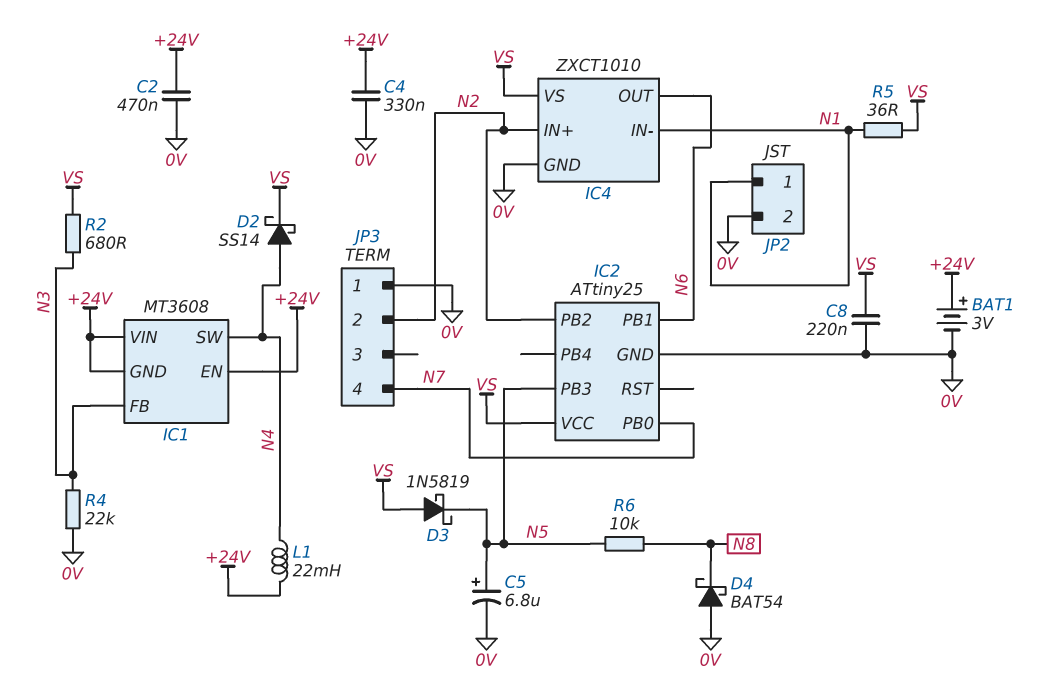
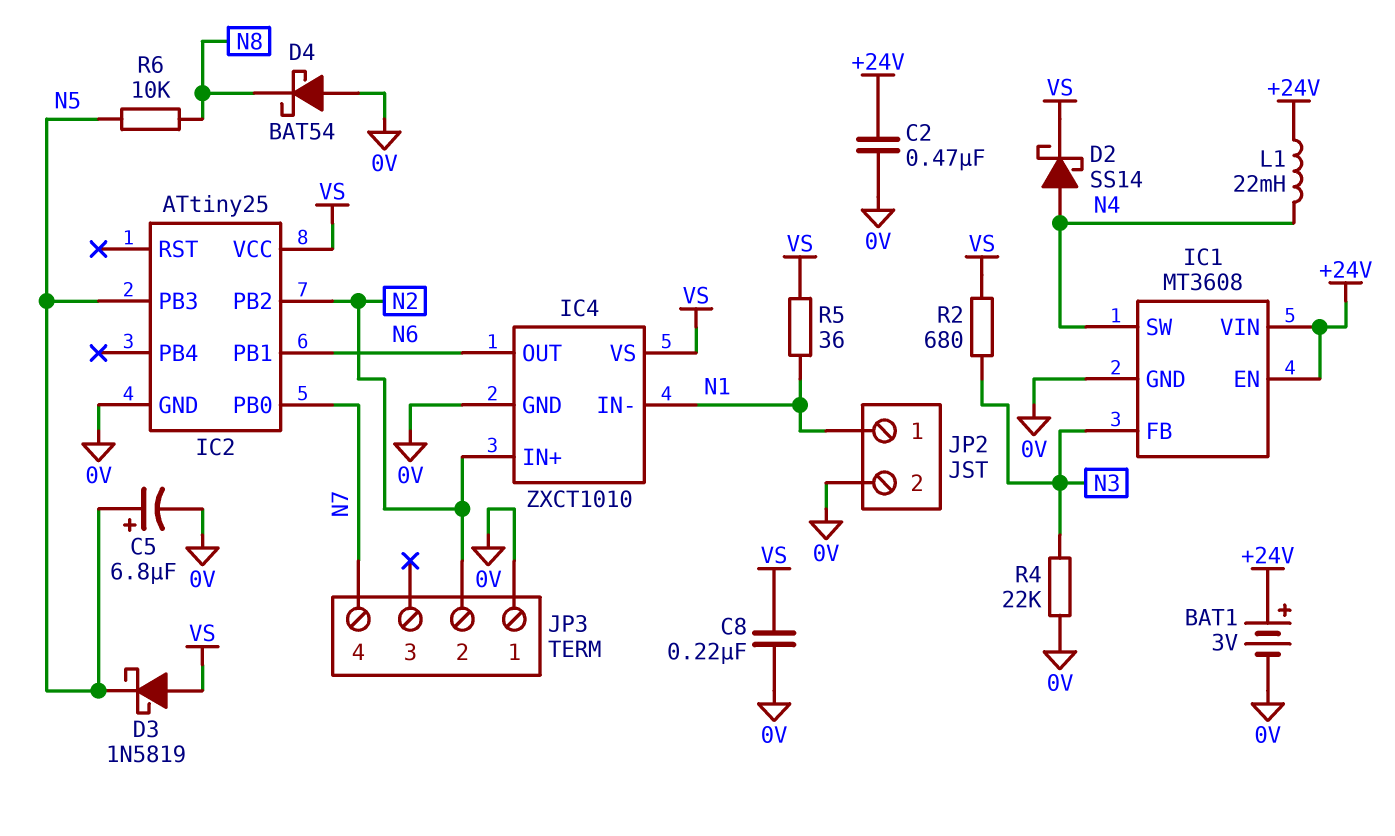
C4: 330nF (+24V, 0V) -> none
IC1 pin GND: +24V -> 0V

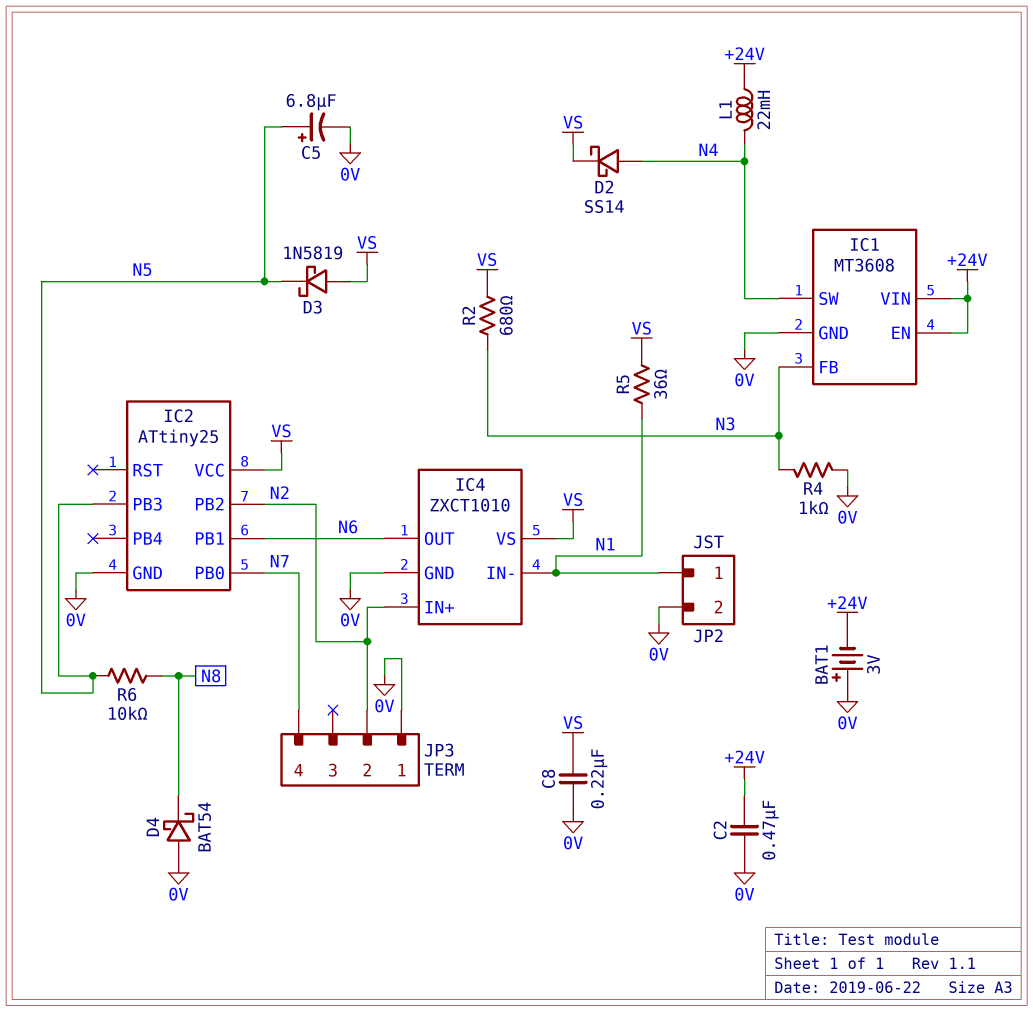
BAT1: 3V (plus +24V, minus 0V) -> 3V (plus 0V, minus +24V)
R4: 22k (0V, N3) -> 1k (0V, N3)

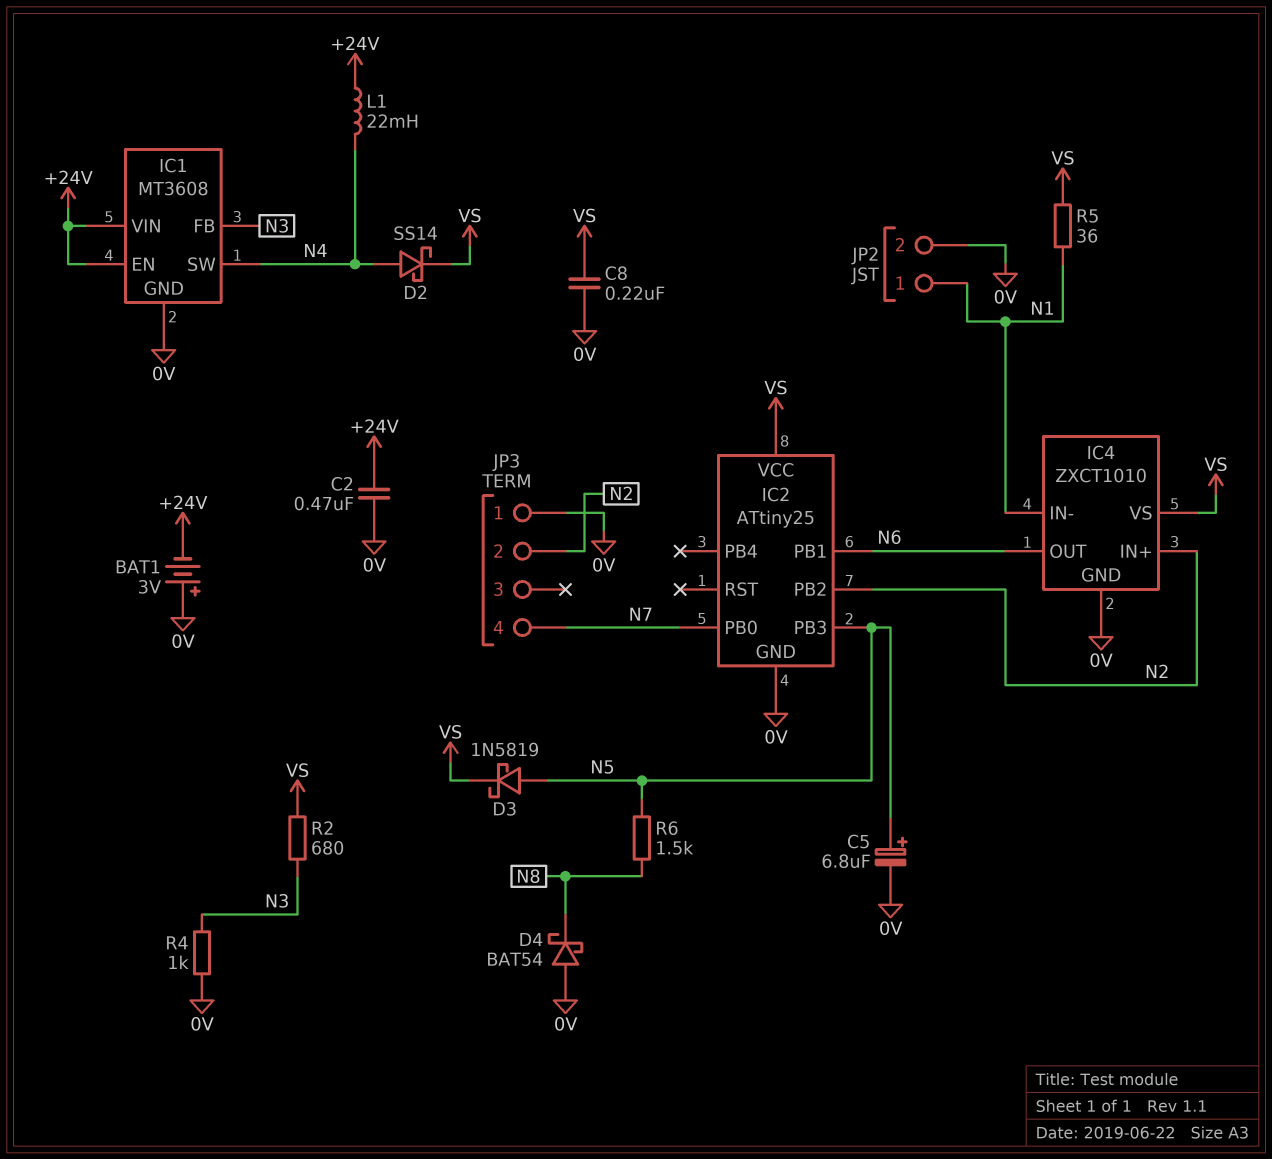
D3: schottky 1N5819 (A VS, K N5) -> schottky 1N5819 (A N5, K VS)
R6: 10k (N5, N8) -> 1.5k (N5, N8)

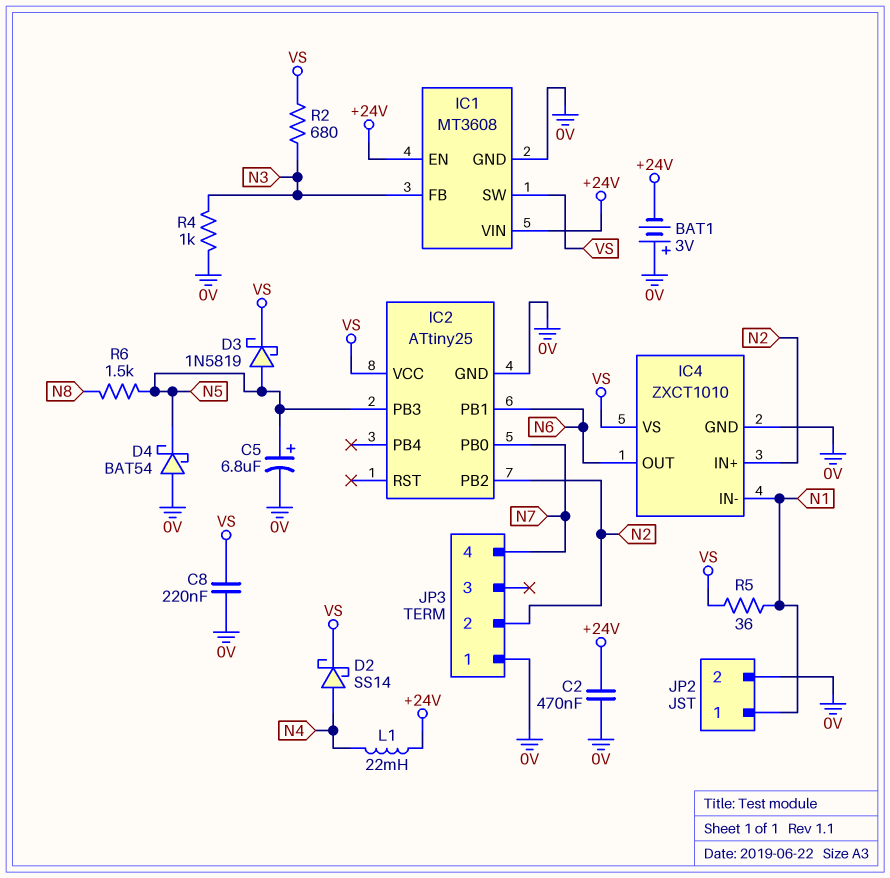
D4: schottky BAT54 (A 0V, K N8) -> schottky BAT54 (A 0V, K N5)
IC1 pin SW: N4 -> VS

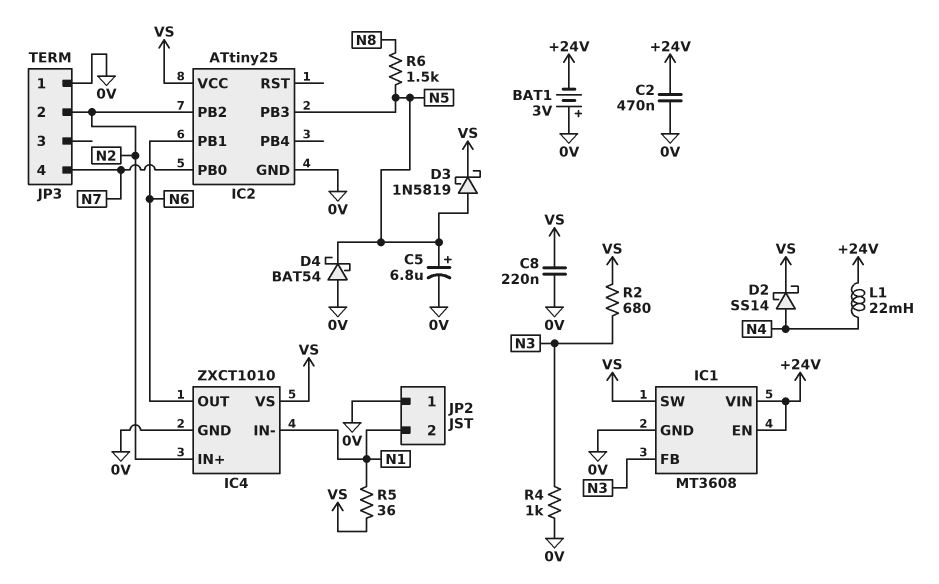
JP2 pin 1: N1 -> 0V
JP2 pin 2: 0V -> N1

